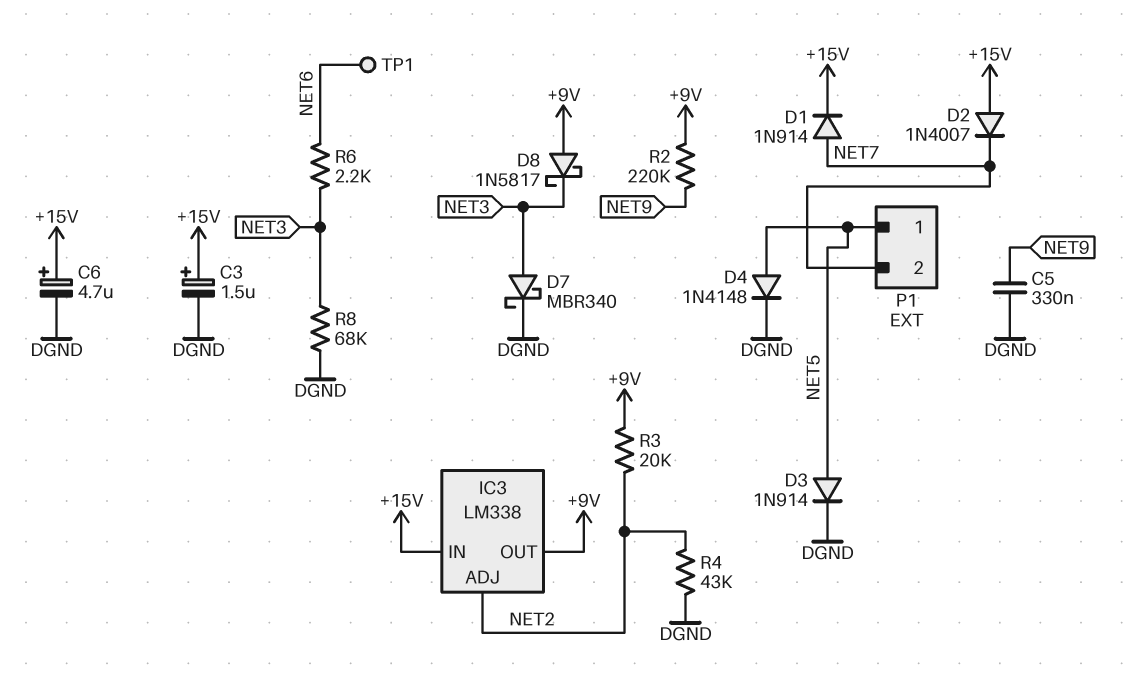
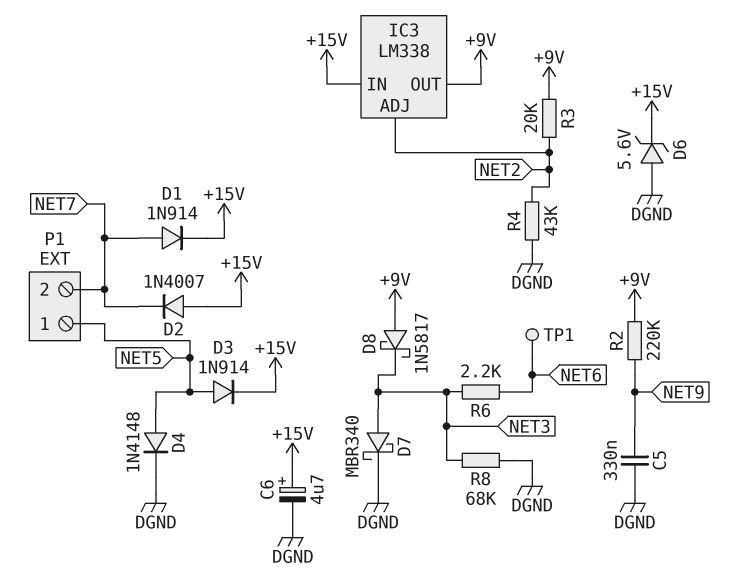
C3: 1.5uF (plus +15V, minus DGND) -> none
D3: diode 1N914 (A NET5, K DGND) -> diode 1N914 (A NET5, K +15V)
D6: none -> zener 5.6V (A DGND, K +15V)

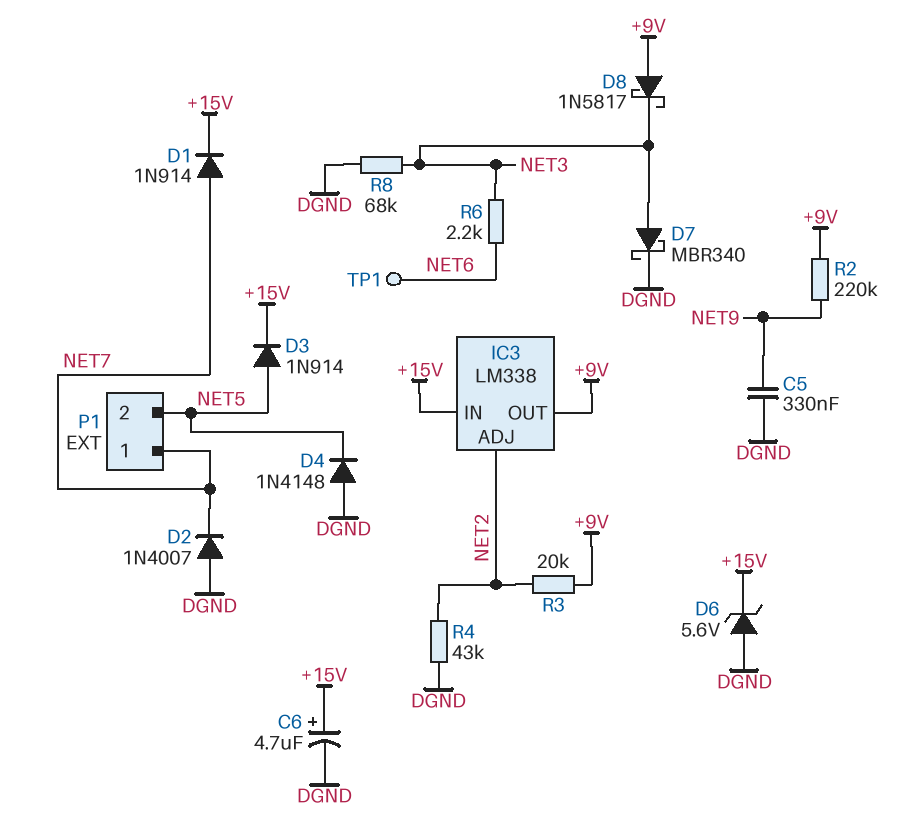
D2: diode 1N4007 (A +15V, K NET7) -> diode 1N4007 (A DGND, K NET7)
D4: diode 1N4148 (A NET5, K DGND) -> diode 1N4148 (A DGND, K NET5)
P1 pin 1: NET5 -> NET7
P1 pin 2: NET7 -> NET5

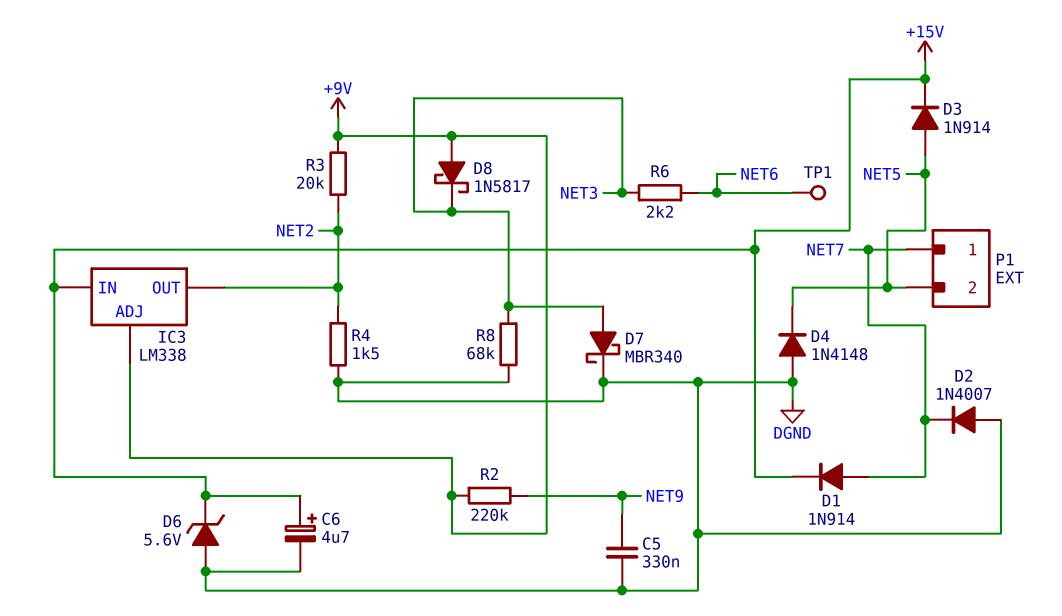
IC3 pin ADJ: NET2 -> +9V
IC3 pin OUT: +9V -> NET2
R4: 43k (DGND, NET2) -> 1.5k (DGND, NET2)

